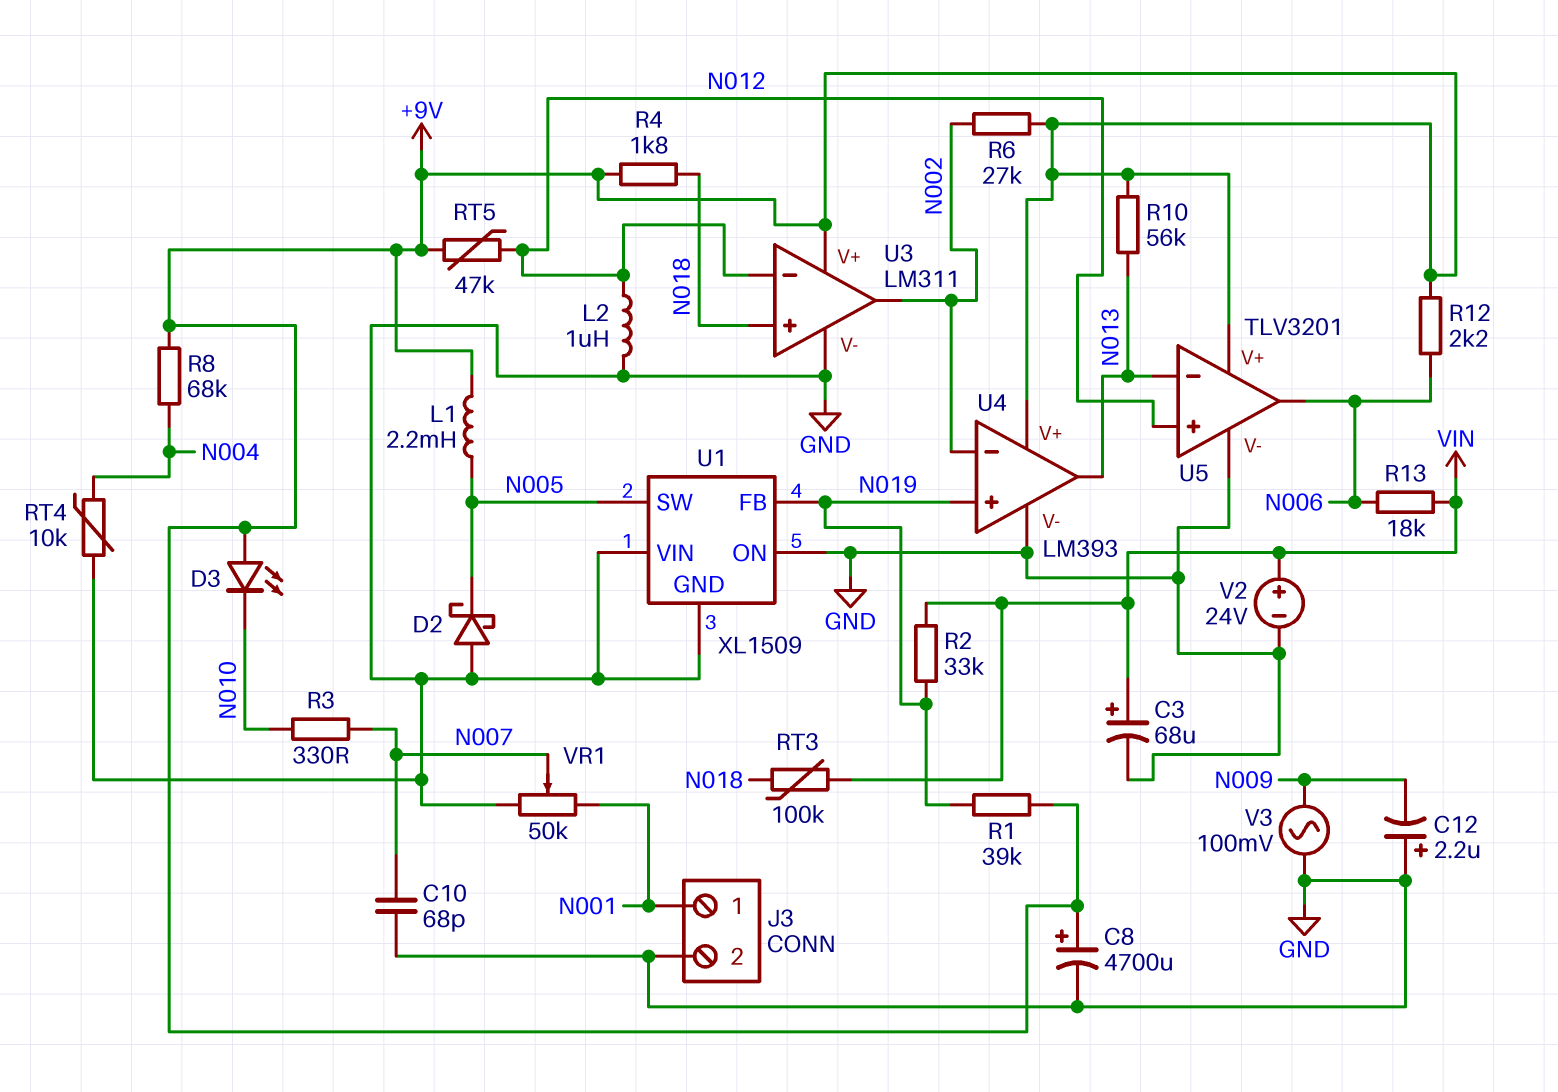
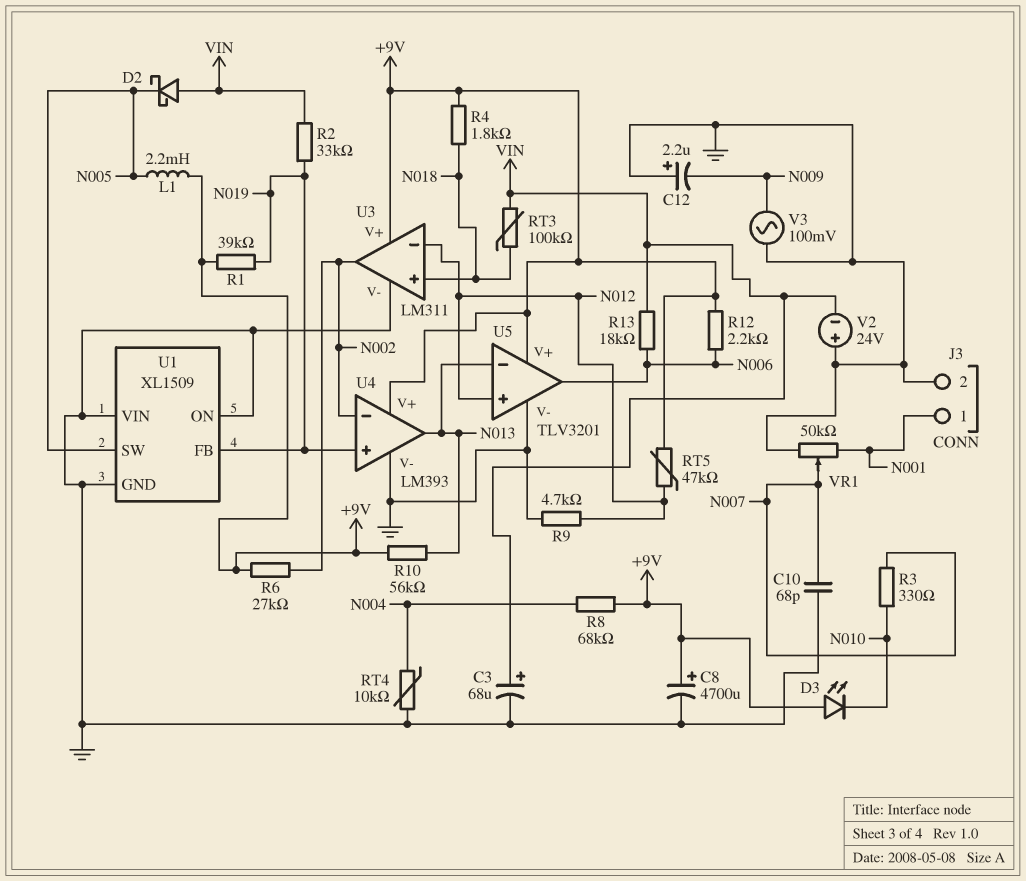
D2: schottky (A GND, K N005) -> schottky (A VIN, K N005)
L2: 1uH (GND, N012) -> none
R9: none -> 4.7k (GND, N012)
V2: 24V (plus VIN, minus GND) -> 24V (plus GND, minus VIN)

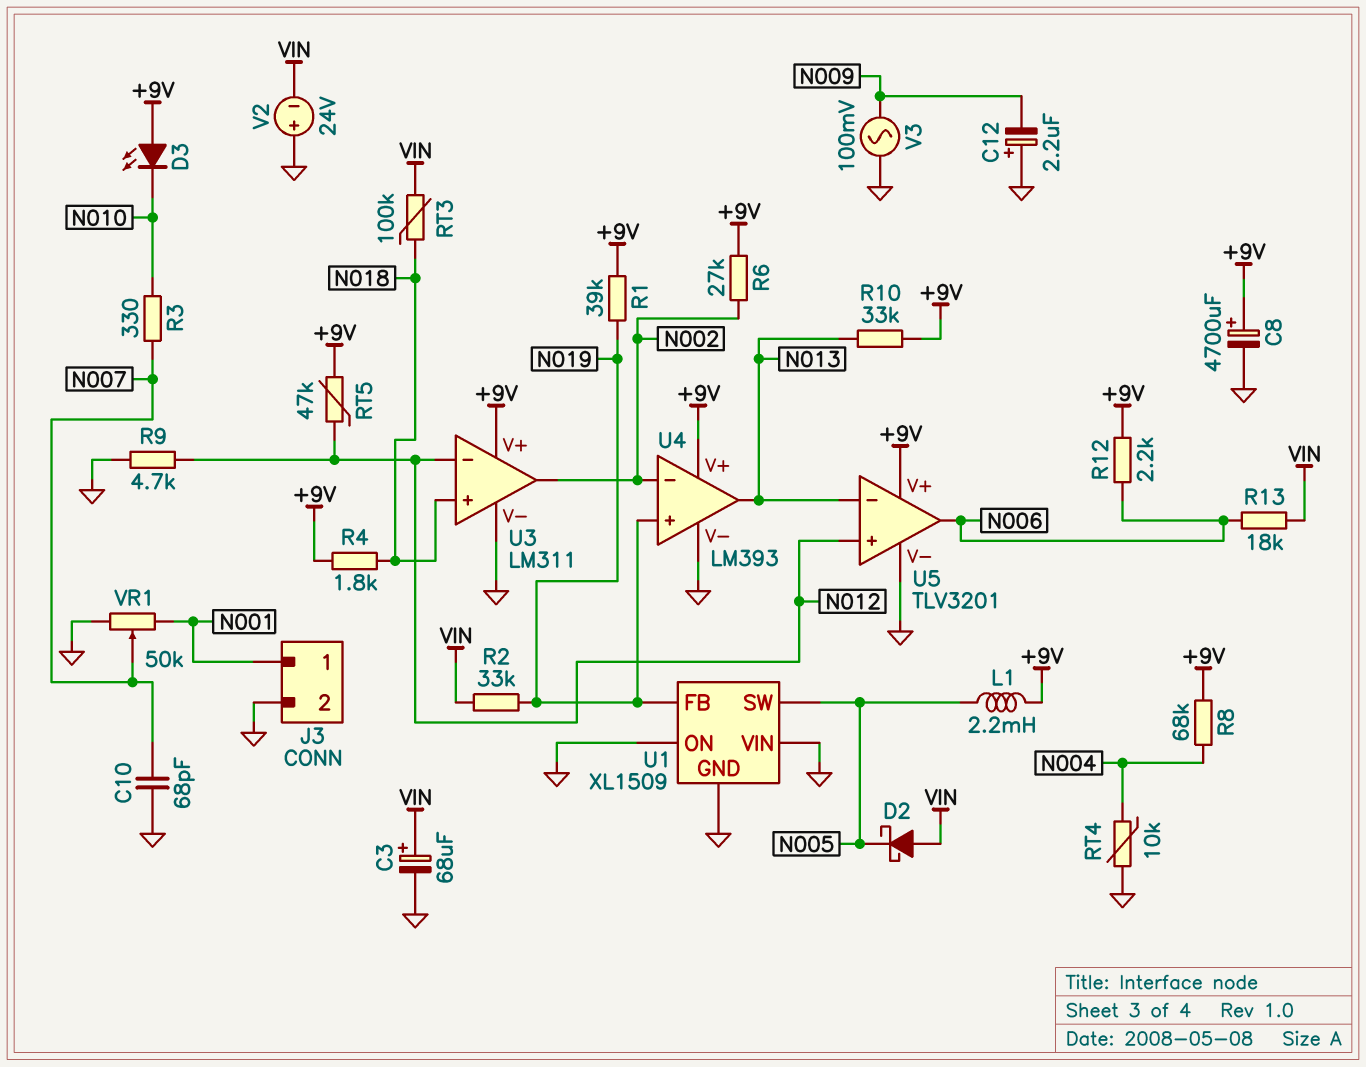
R10: 56k (+9V, N013) -> 33k (+9V, N013)

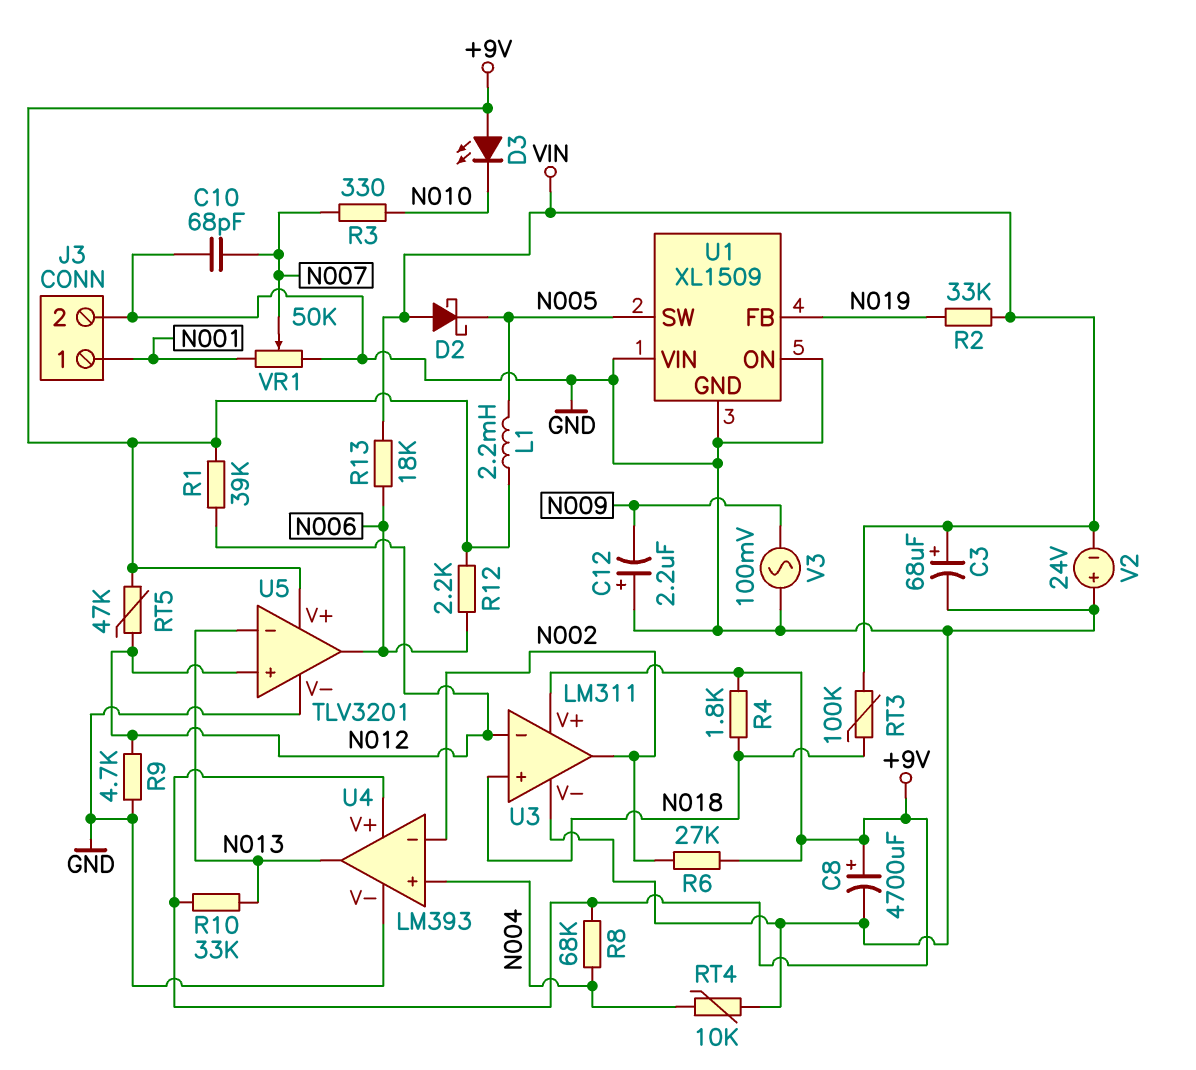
R1: 39k (+9V, N019) -> 39k (+9V, N012)
U4 pin in+: N019 -> N004

